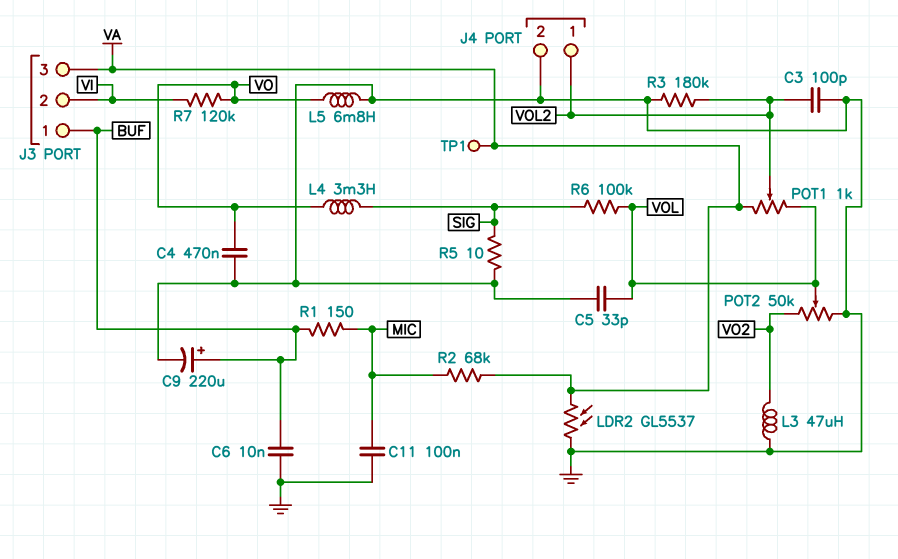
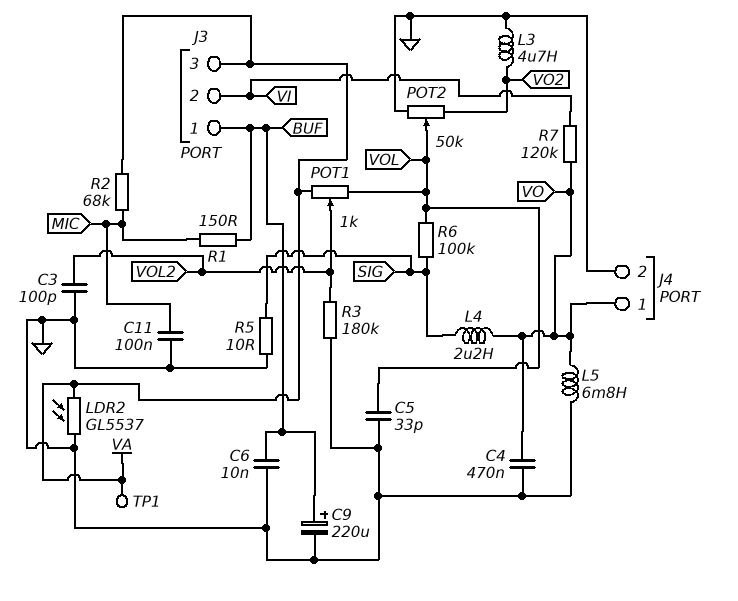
J4 pin 1: VOL2 -> VO
L3: 47uH (GND, VO2) -> 4.7uH (GND, VO2)
L4: 3.3mH (SIG, VO) -> 2.2uH (SIG, VO)

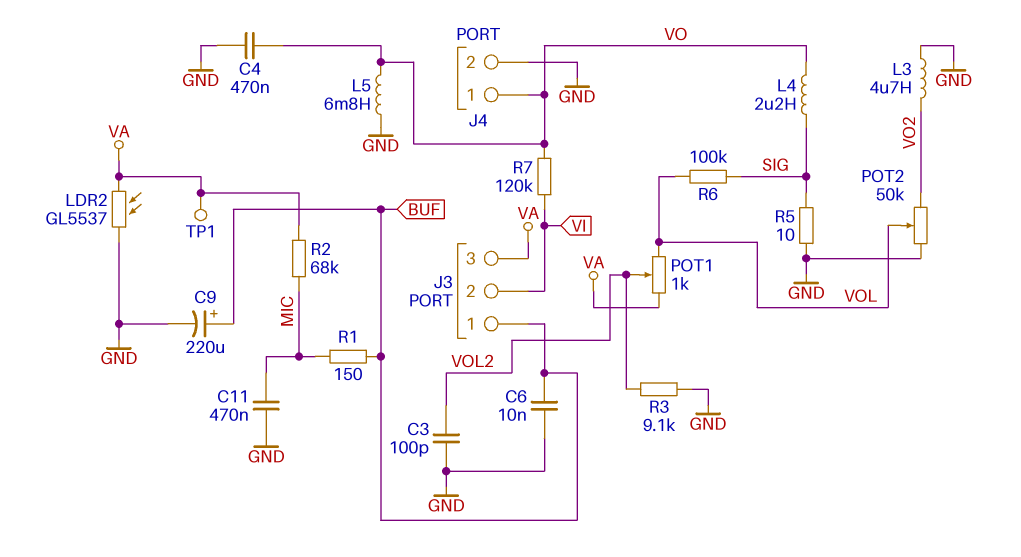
C5: 33pF (GND, VOL) -> none
C11: 100nF (GND, MIC) -> 470nF (GND, MIC)
R3: 180k (GND, VOL2) -> 9.1k (GND, VOL2)

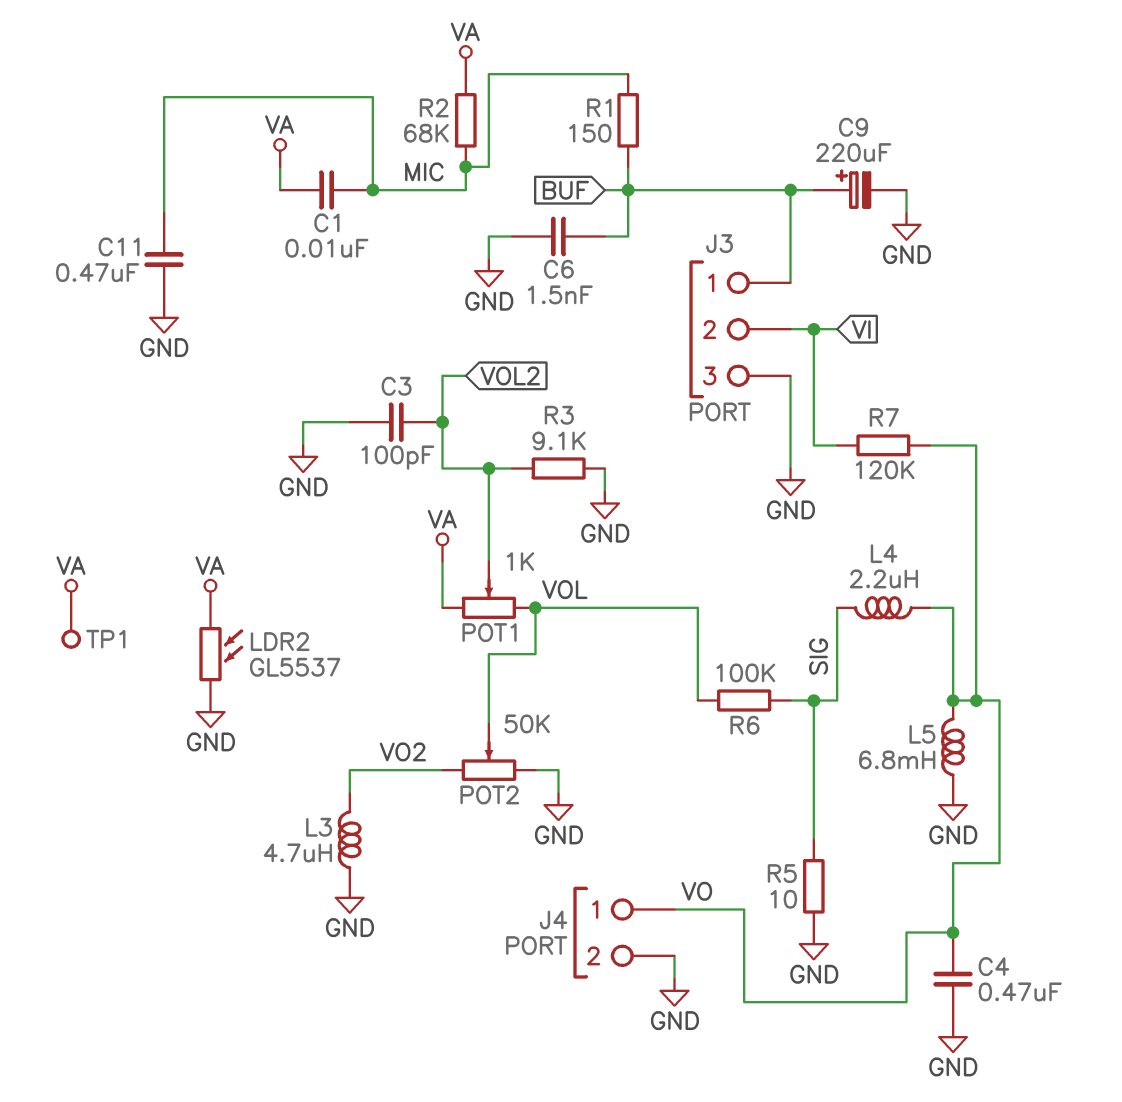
C1: none -> 10nF (MIC, VA)
C6: 10nF (BUF, GND) -> 1.5nF (BUF, GND)
J3 pin 3: VA -> GND

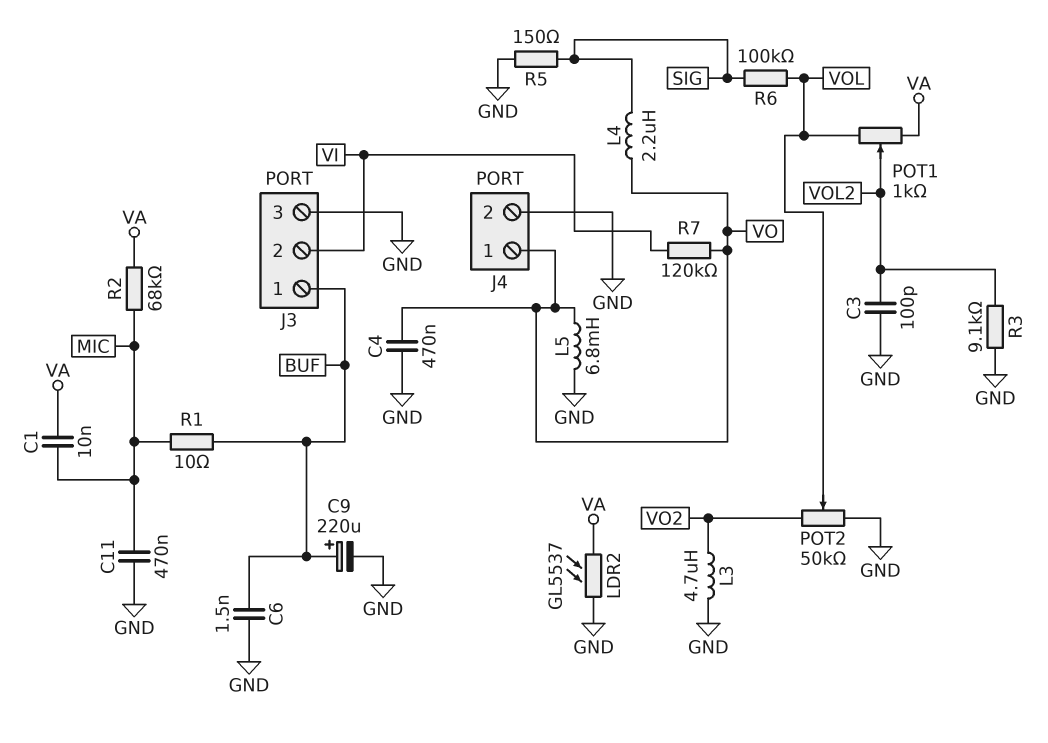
R1: 150 (BUF, MIC) -> 10 (BUF, MIC)
R5: 10 (GND, SIG) -> 150 (GND, SIG)
TP1: test point (VA) -> none

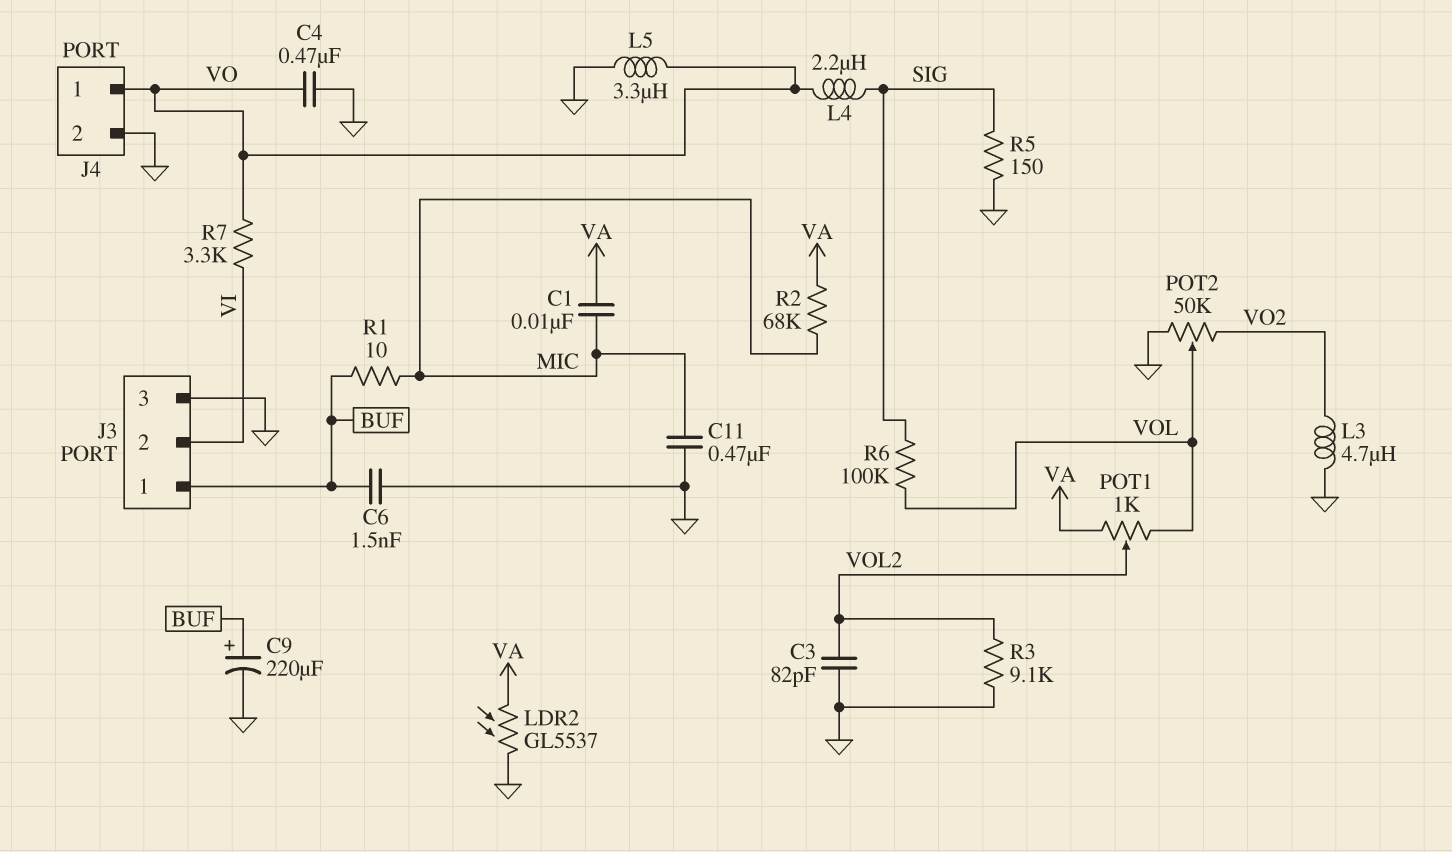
C3: 100pF (GND, VOL2) -> 82pF (GND, VOL2)
L5: 6.8mH (GND, VO) -> 3.3uH (GND, VO)
R7: 120k (VI, VO) -> 3.3k (VI, VO)

